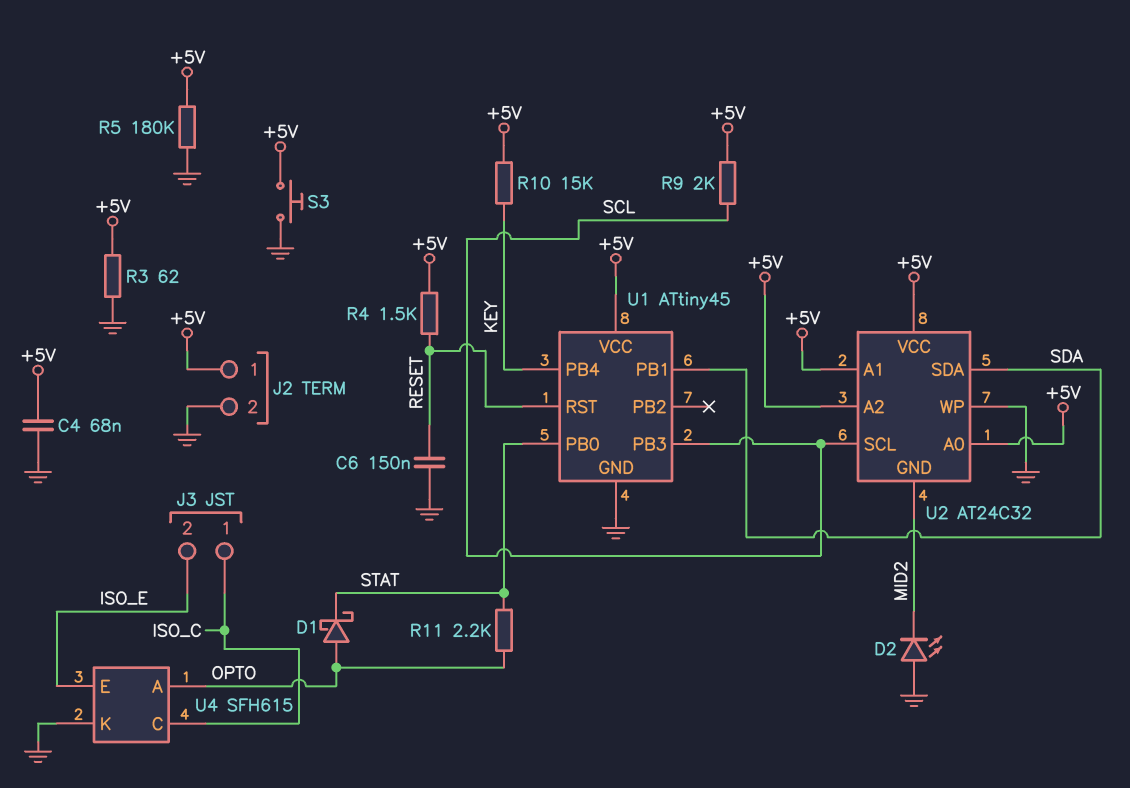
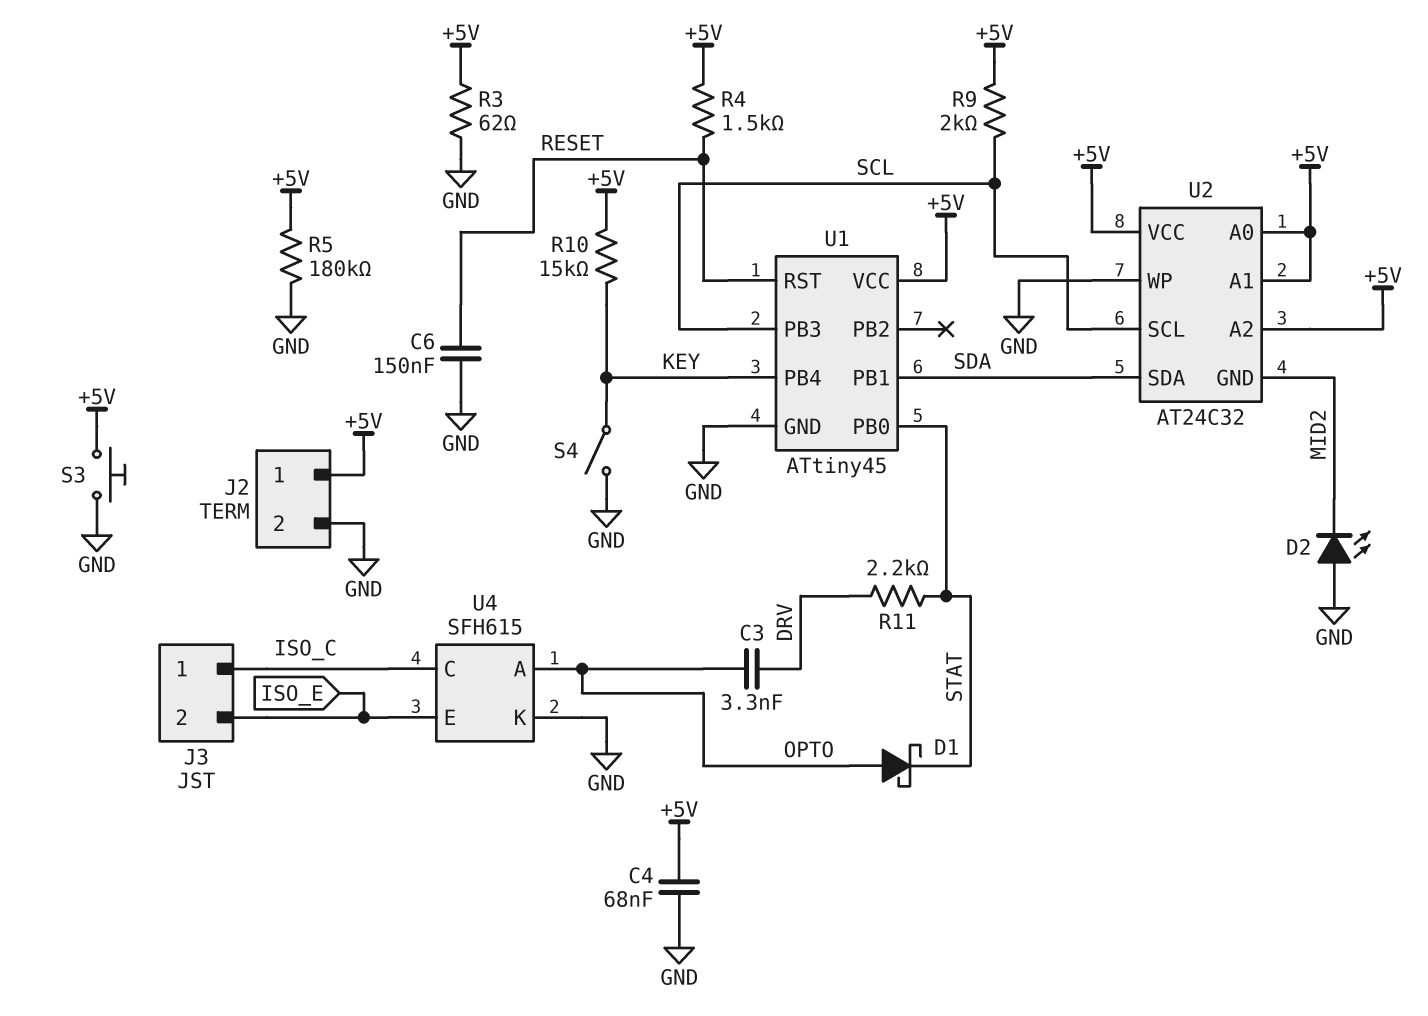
C3: none -> 3.3nF (DRV, OPTO)
R11: 2.2k (OPTO, STAT) -> 2.2k (DRV, STAT)
S4: none -> switch (GND, KEY)

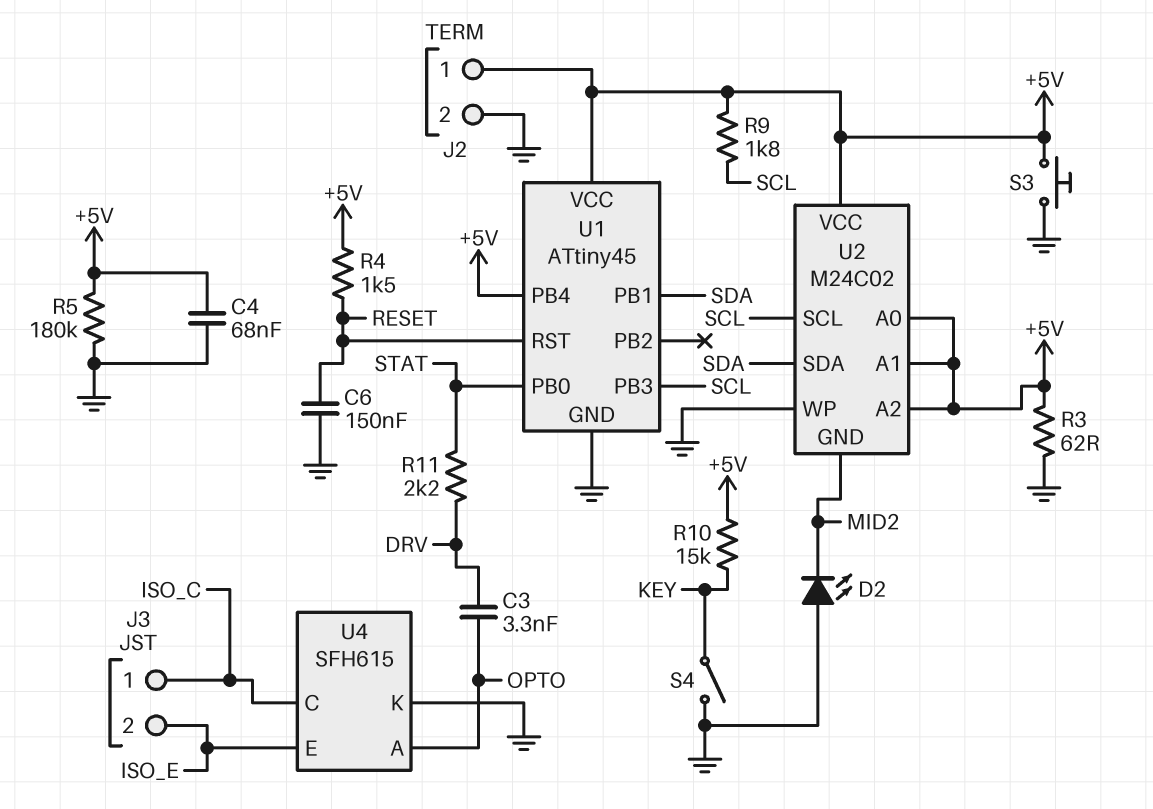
D1: schottky (A OPTO, K STAT) -> none
R9: 2k (+5V, SCL) -> 1.8k (+5V, SCL)
U1 pin PB4: KEY -> +5V
U2: AT24C32 -> M24C02

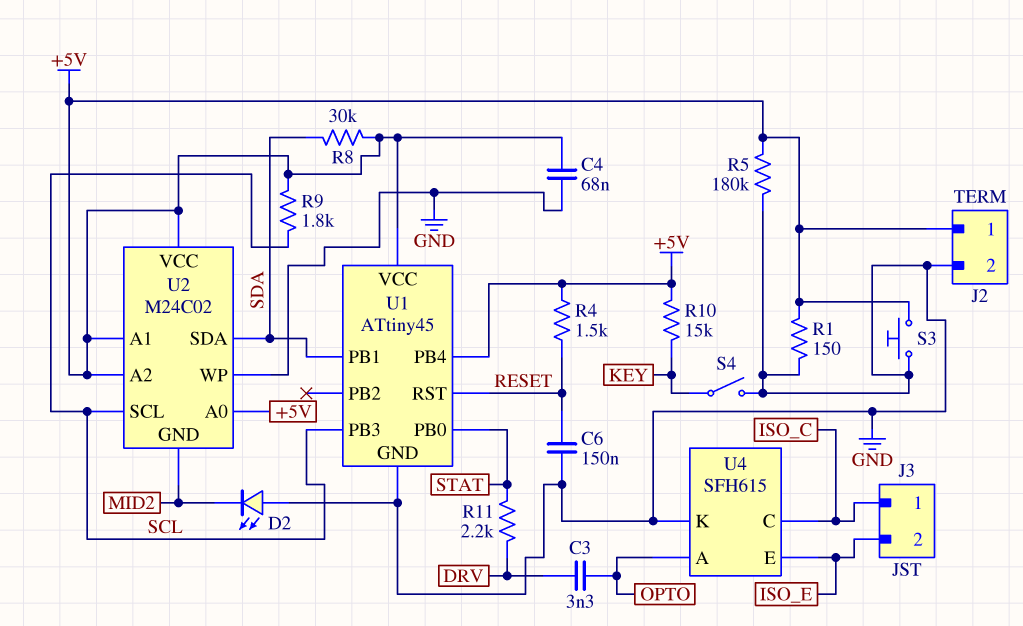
R1: none -> 150 (+5V, GND)
R3: 62 (+5V, GND) -> none
R8: none -> 30k (+5V, SDA)

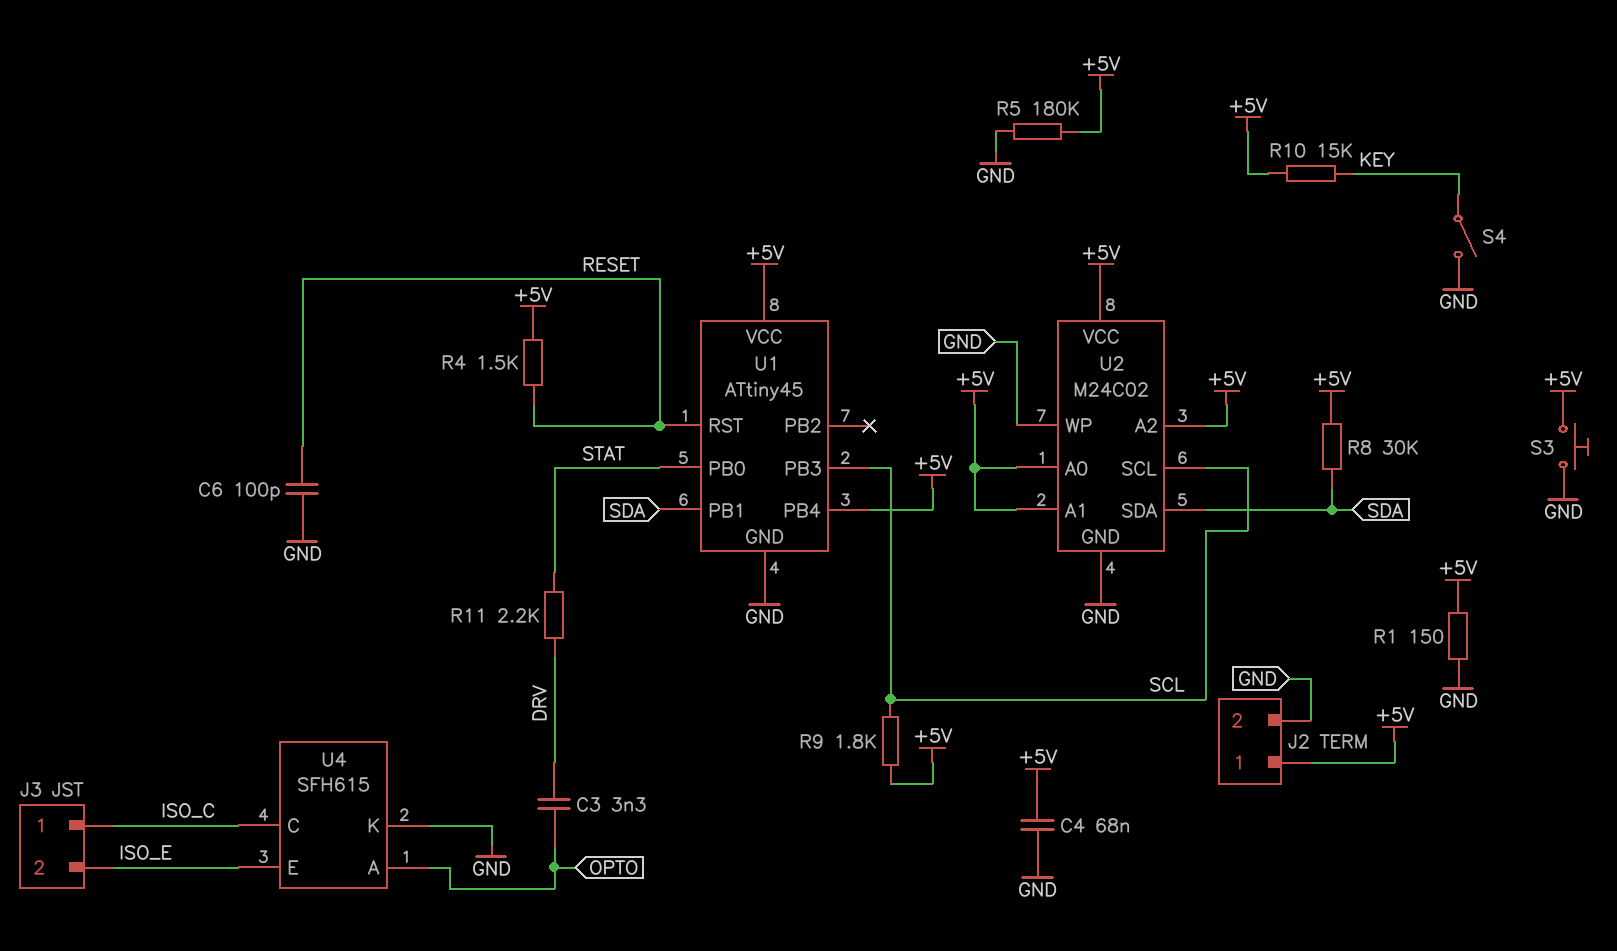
C6: 150nF (GND, RESET) -> 100pF (GND, RESET)
D2: LED (A GND, K MID2) -> none
U2 pin GND: MID2 -> GND

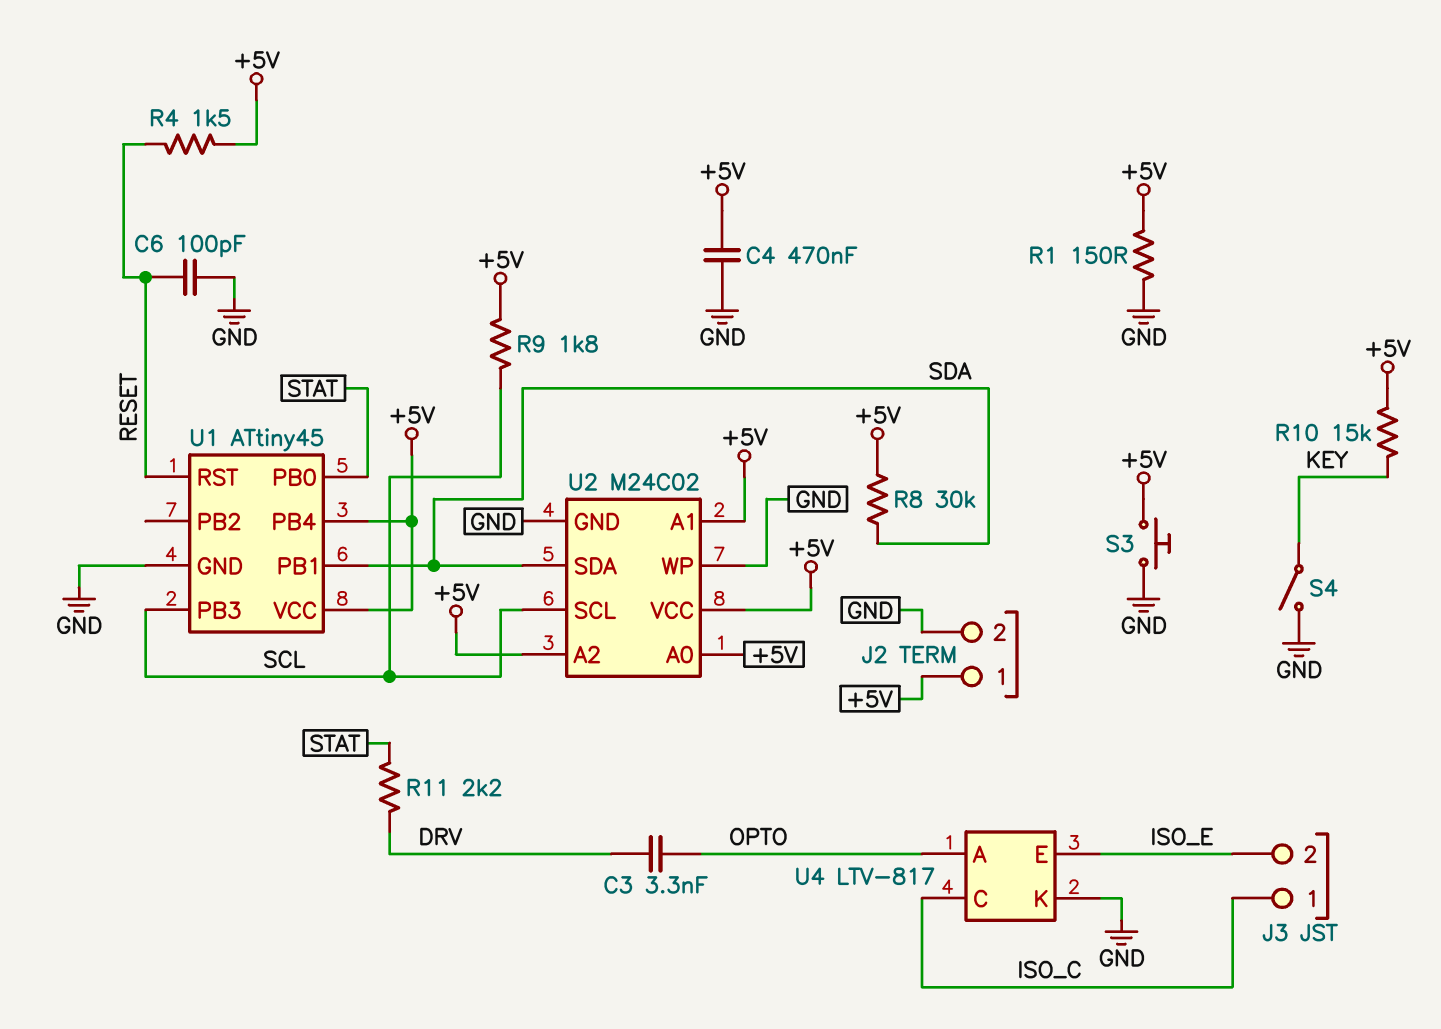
C4: 68nF (+5V, GND) -> 470nF (+5V, GND)
R5: 180k (+5V, GND) -> none
U4: SFH615 -> LTV-817

